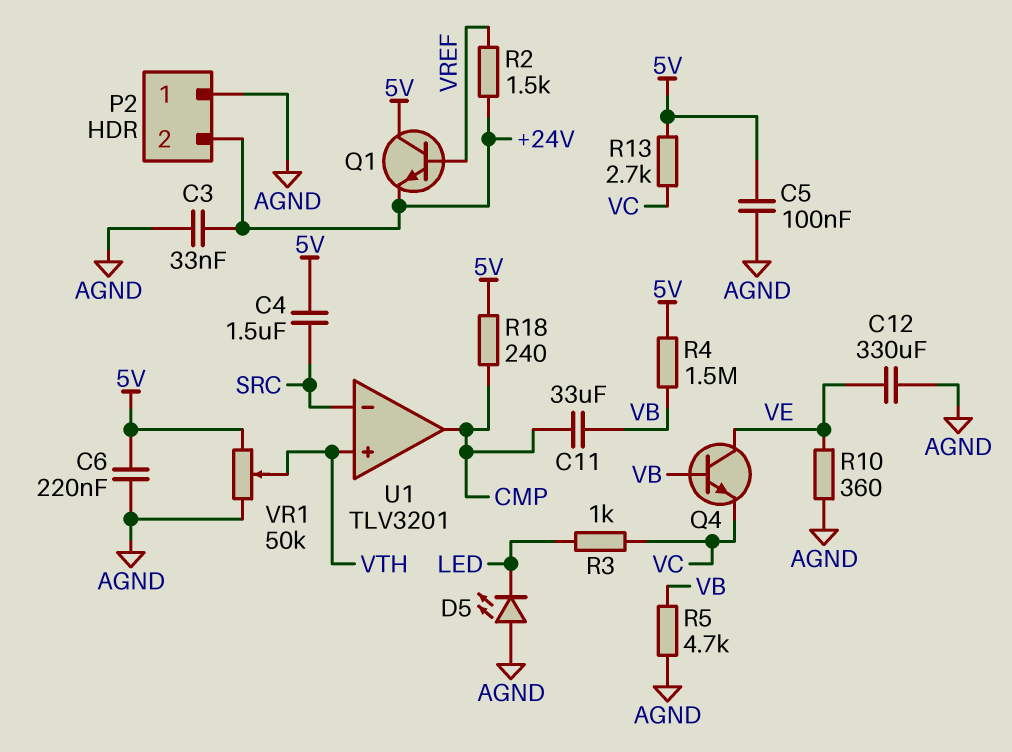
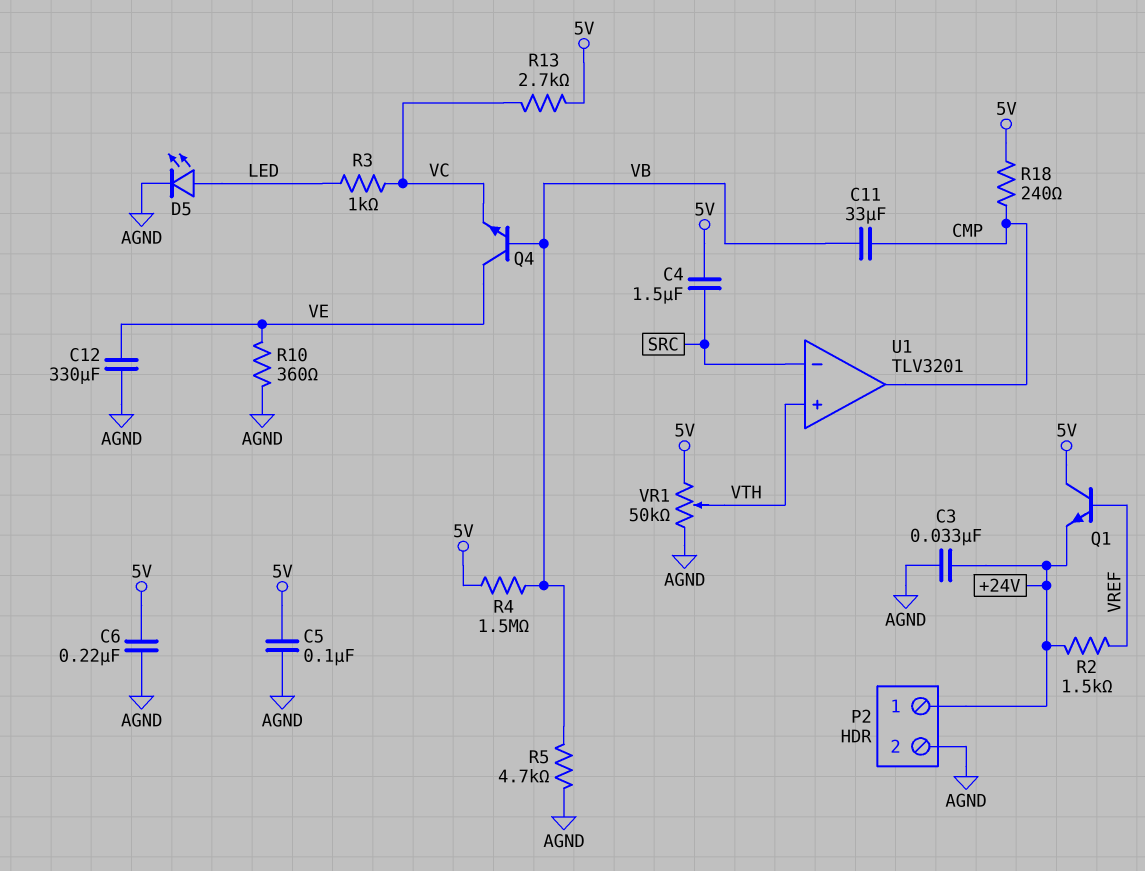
D5: LED (A AGND, K LED) -> LED (A LED, K AGND)
P2 pin 1: AGND -> +24V
P2 pin 2: +24V -> AGND

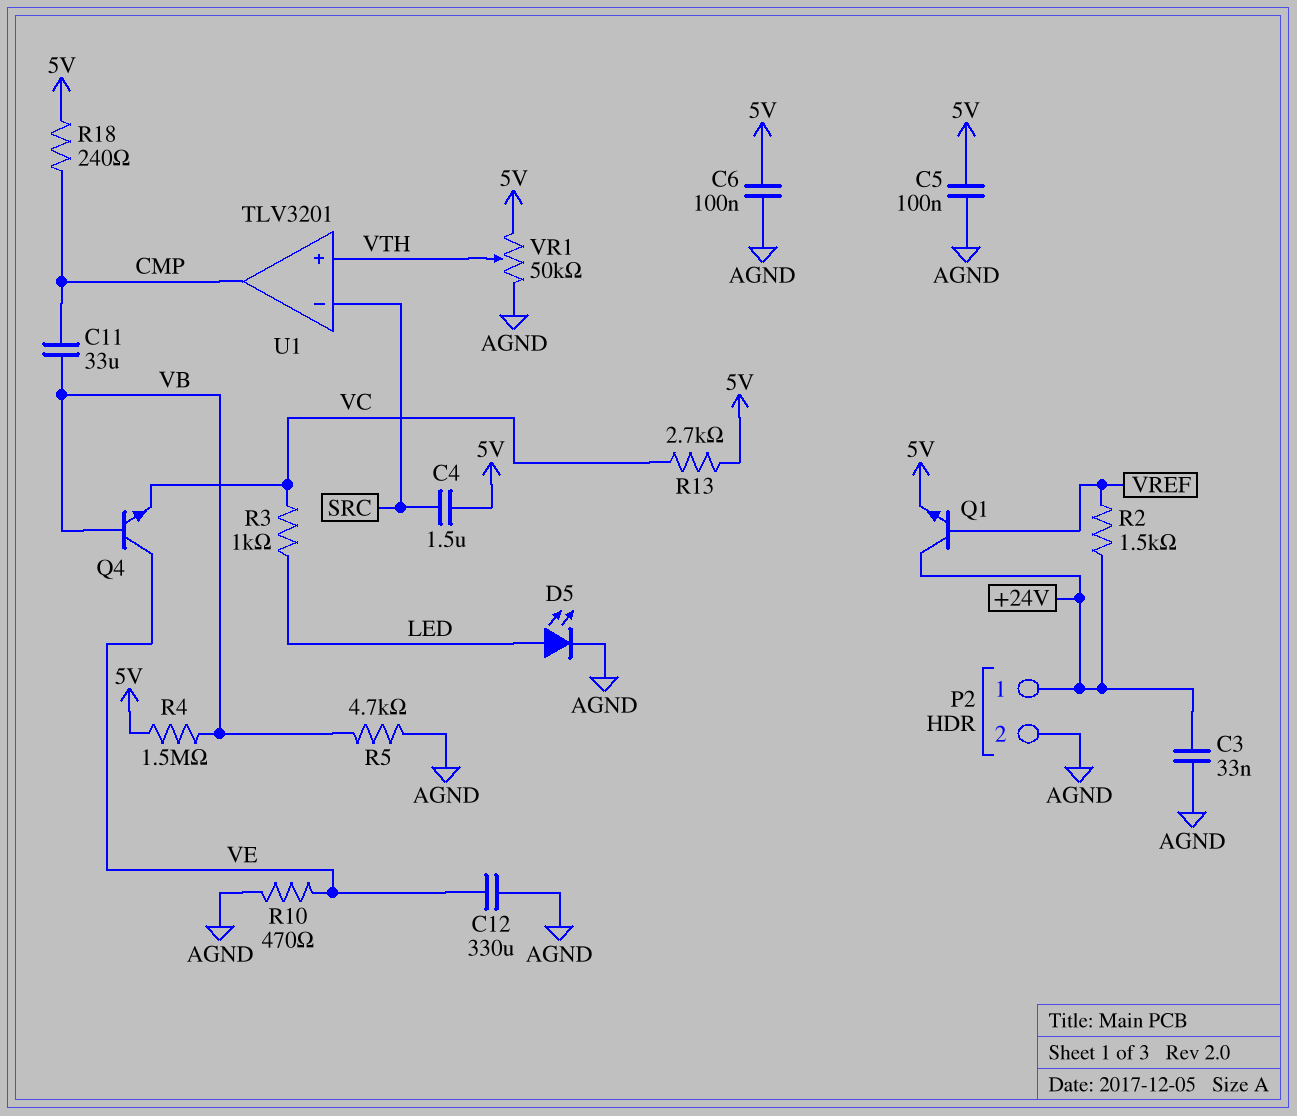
C6: 220nF (5V, AGND) -> 100nF (5V, AGND)
Q1: NPN (B VREF, C 5V, E +24V) -> NPN (B VREF, C +24V, E 5V)
R10: 360 (AGND, VE) -> 470 (AGND, VE)

